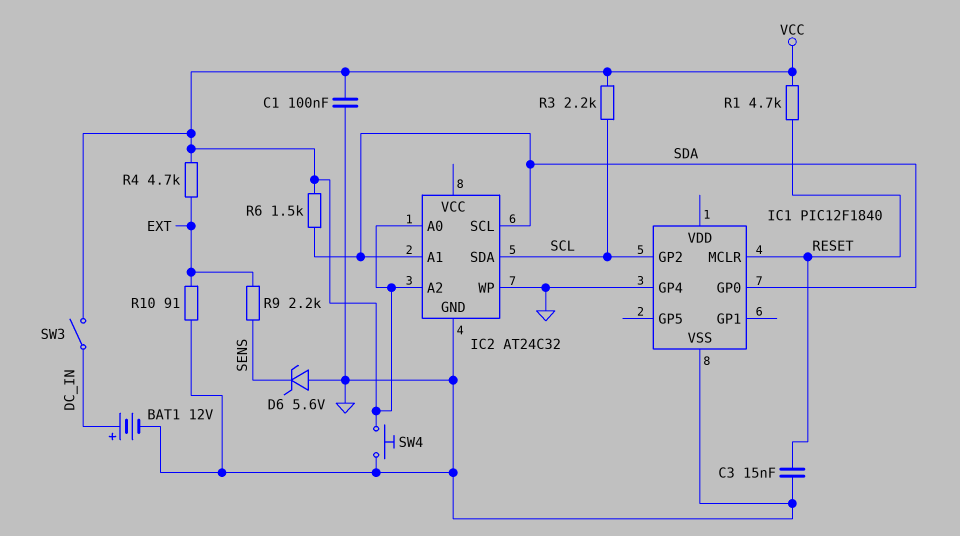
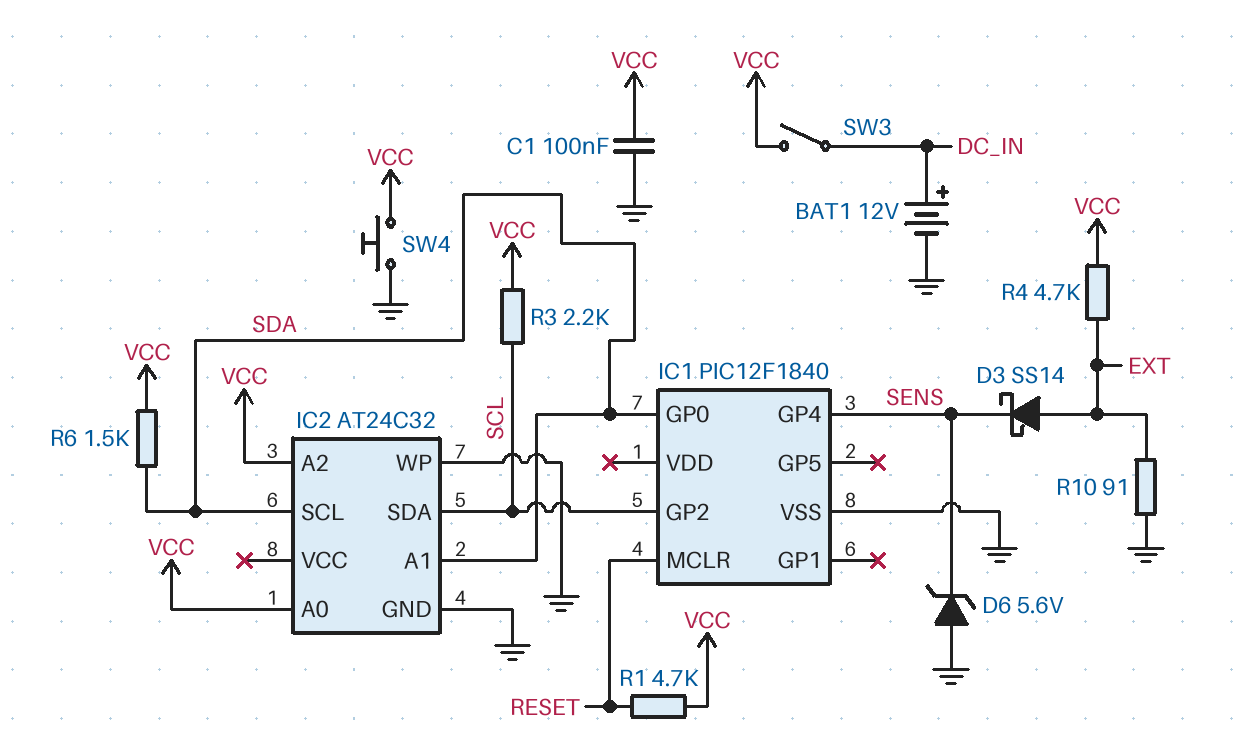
C3: 15nF (GND, RESET) -> none
D3: none -> schottky SS14 (A EXT, K SENS)
IC1 pin GP4: GND -> SENS
R9: 2.2k (EXT, SENS) -> none

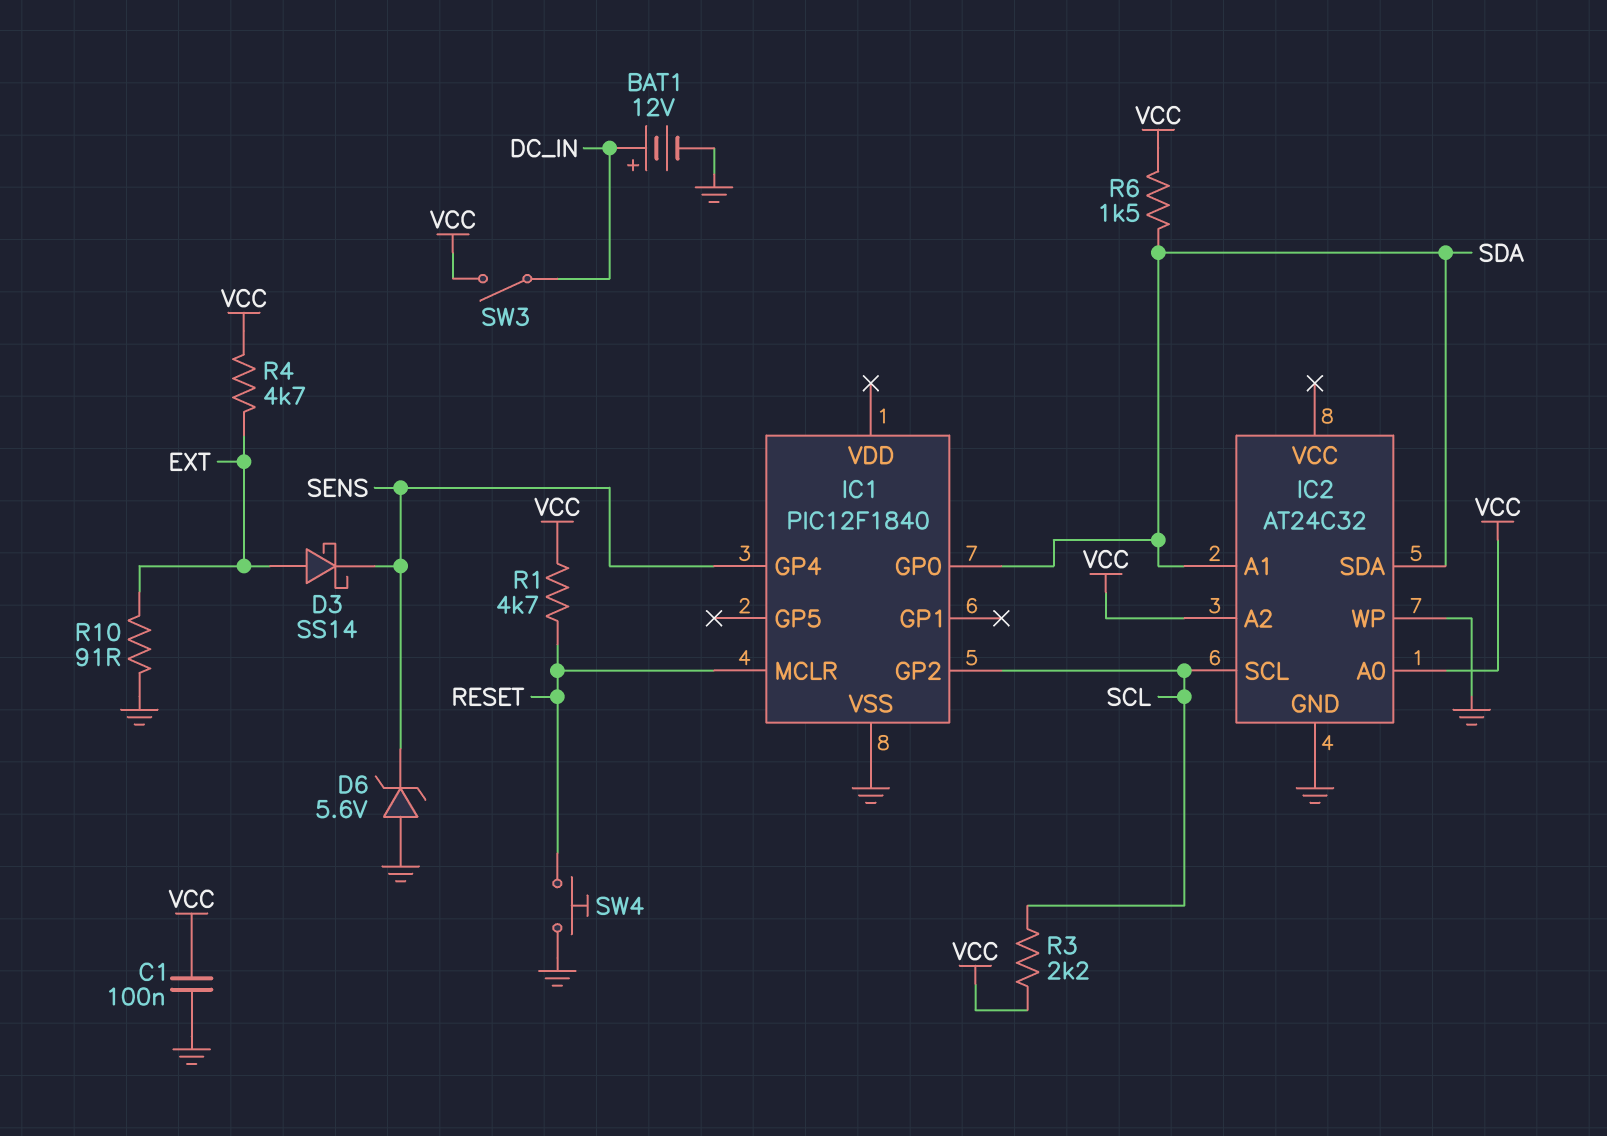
IC2 pin SCL: SDA -> SCL
IC2 pin SDA: SCL -> SDA
SW4: button (GND, VCC) -> button (GND, RESET)

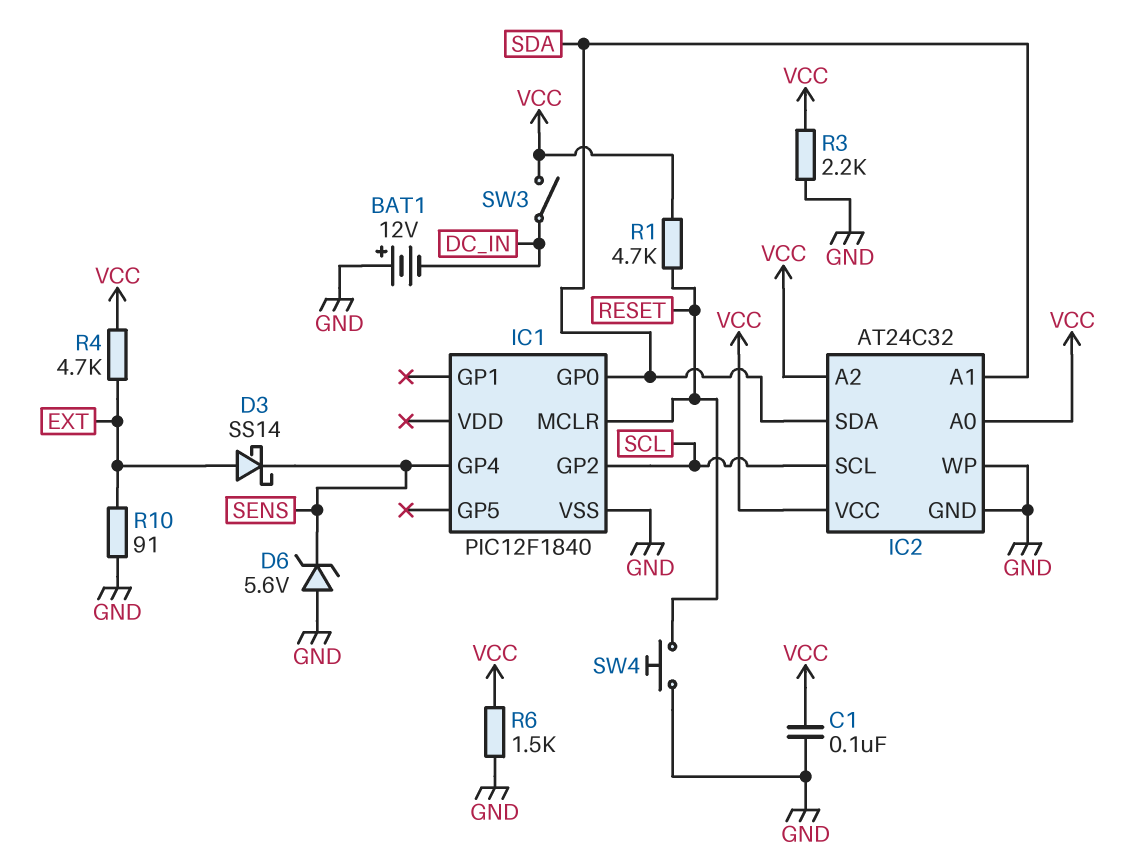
BAT1: 12V (plus DC_IN, minus GND) -> 12V (plus GND, minus DC_IN)
IC2 pin VCC: none -> VCC
R3: 2.2k (SCL, VCC) -> 2.2k (GND, VCC)
R6: 1.5k (SDA, VCC) -> 1.5k (GND, VCC)

